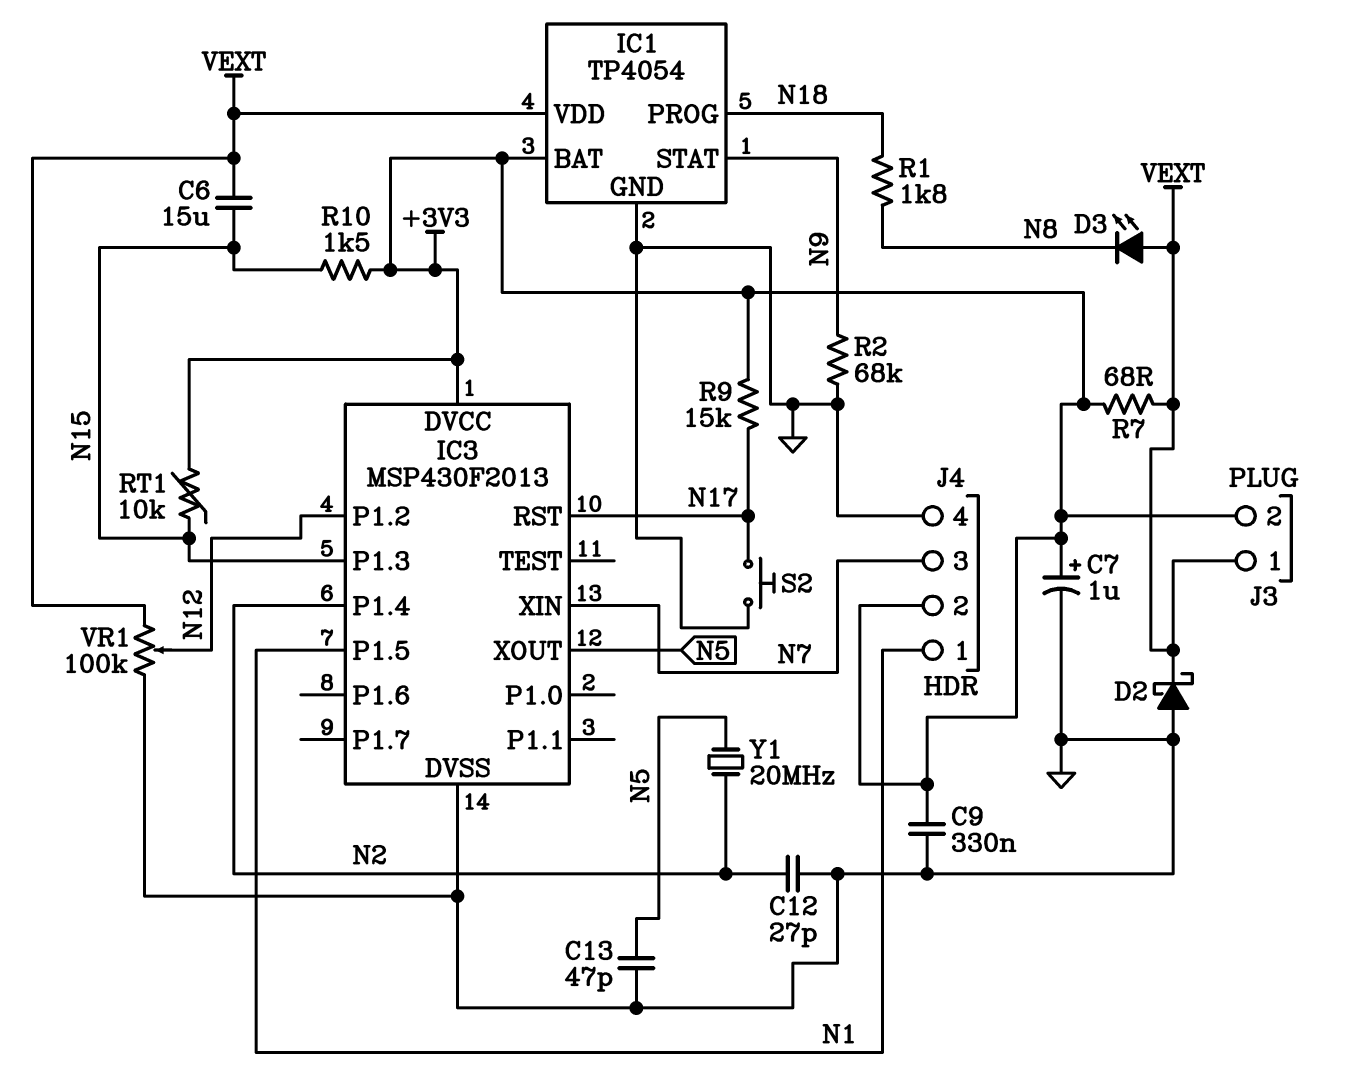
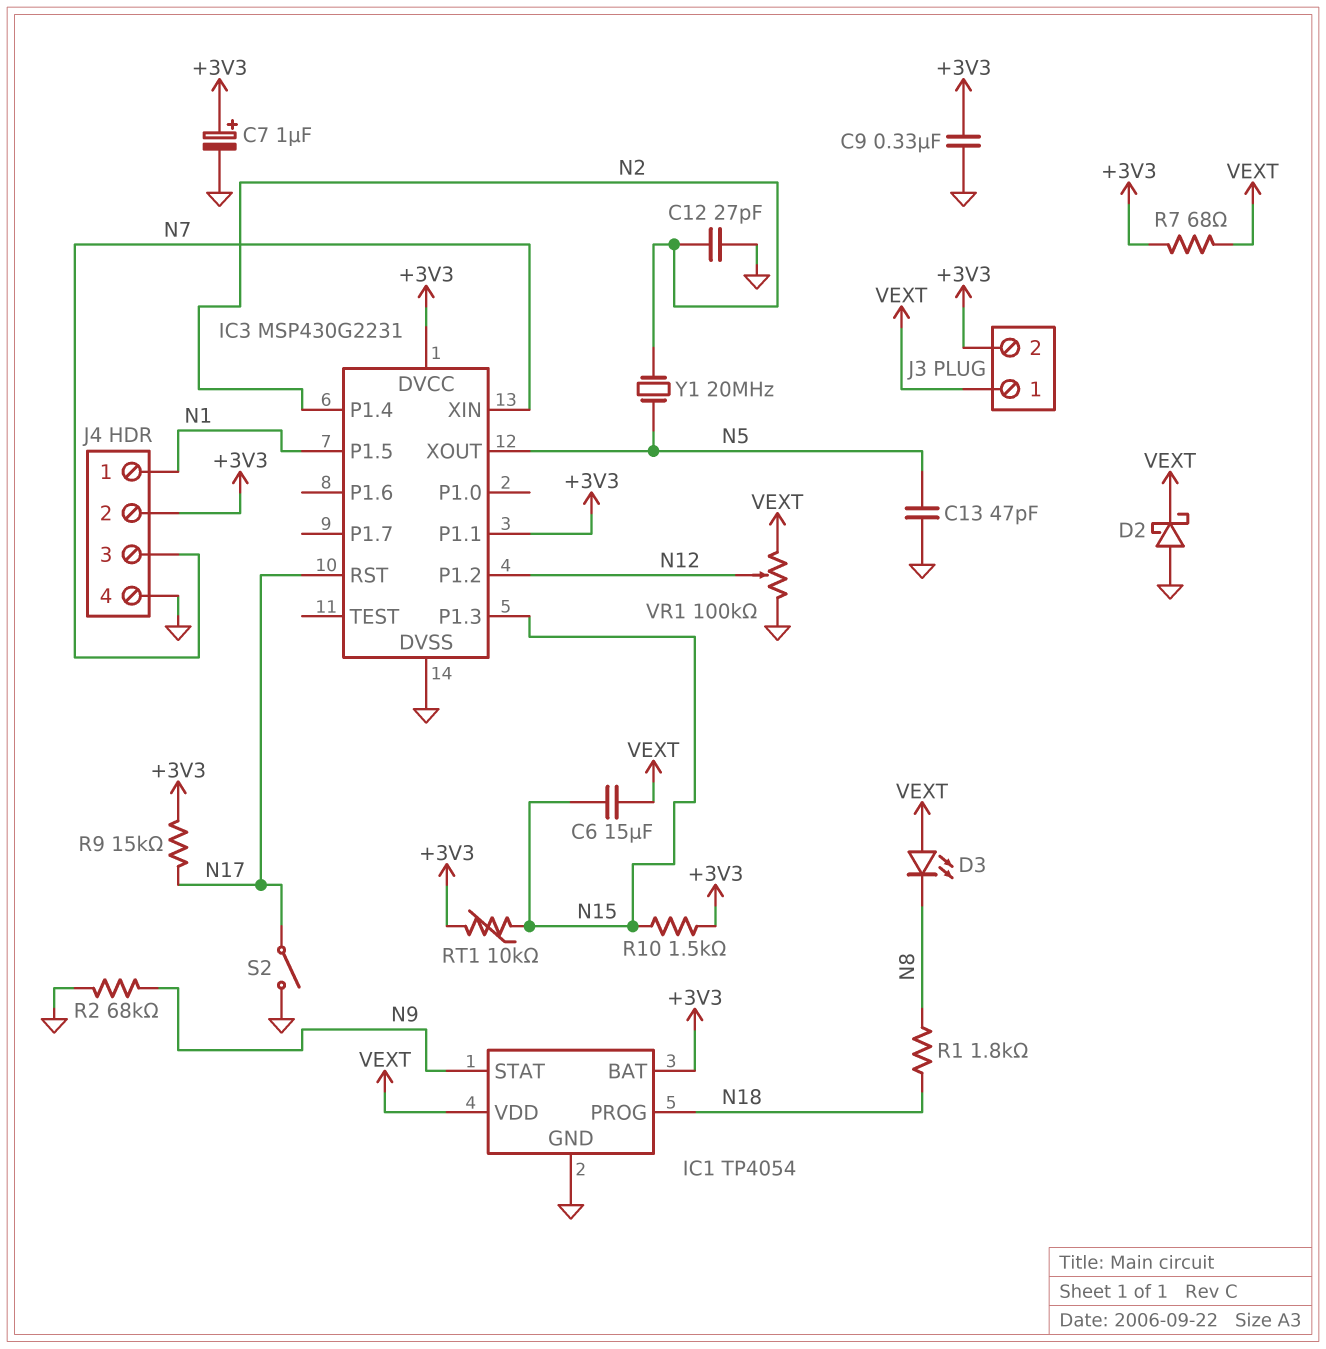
IC3: MSP430F2013 -> MSP430G2231
IC3 pin P1.1: none -> +3V3
S2: button (GND, N17) -> switch (GND, N17)

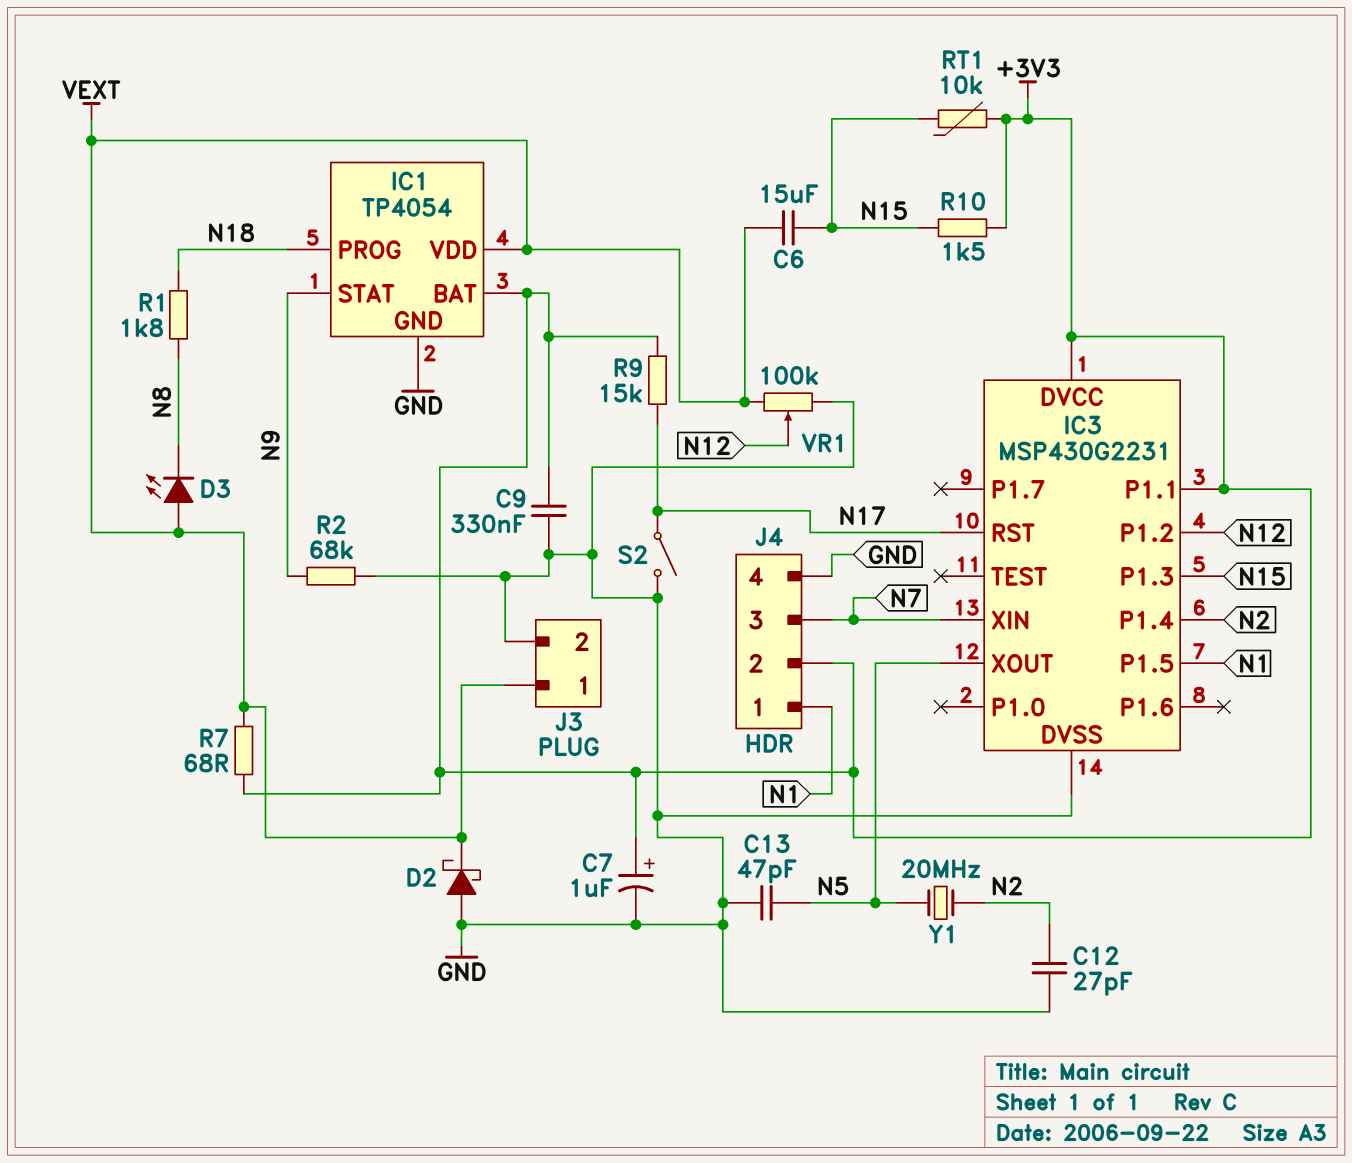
J3 pin 2: +3V3 -> GND

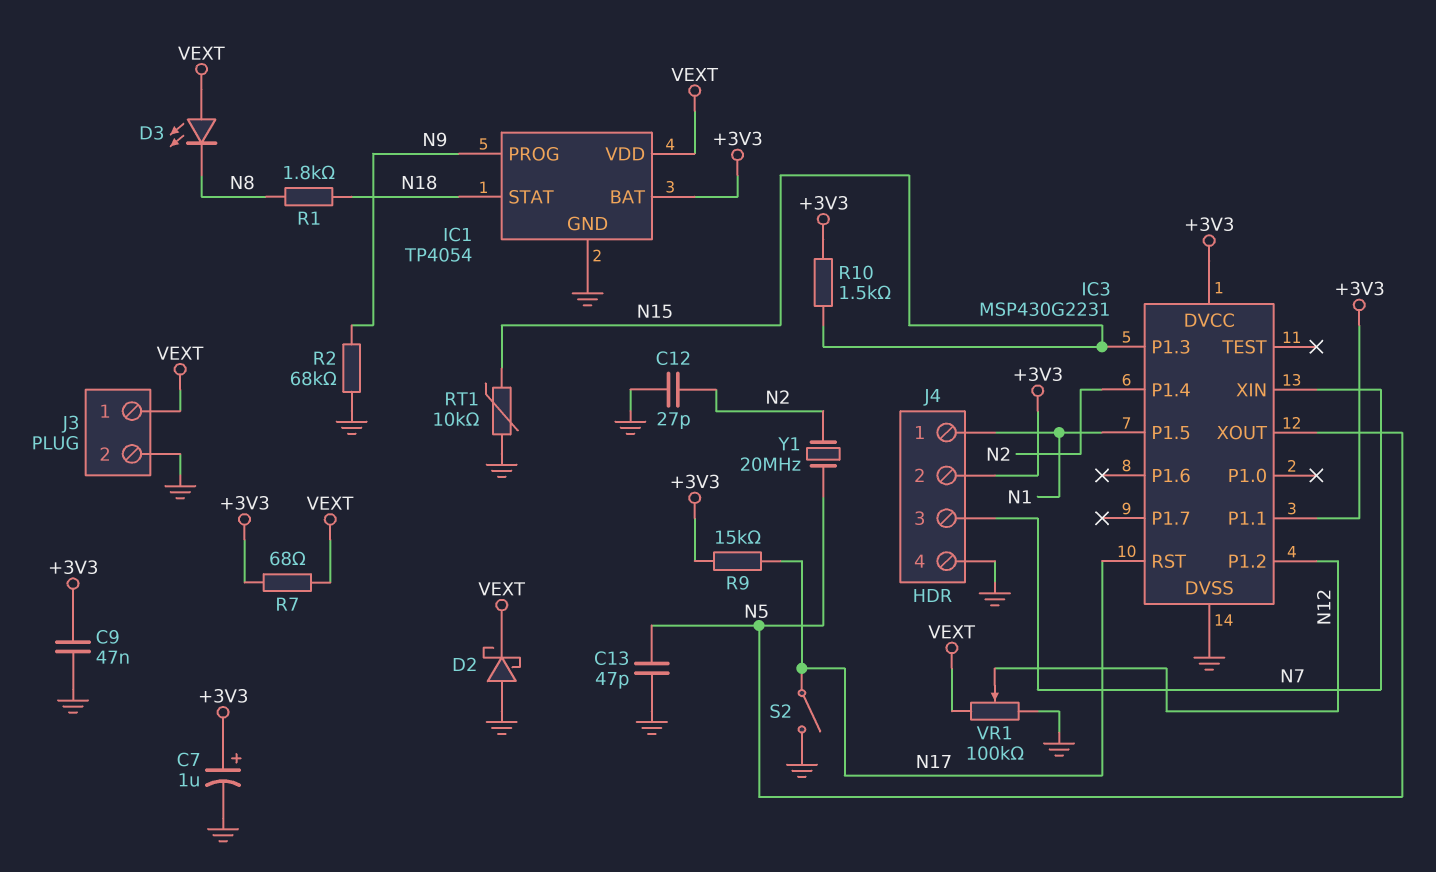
C6: 15uF (N15, VEXT) -> none
C9: 330nF (+3V3, GND) -> 47nF (+3V3, GND)
IC1 pin PROG: N18 -> N9
IC1 pin STAT: N9 -> N18
RT1: 10k (+3V3, N15) -> 10k (GND, N15)

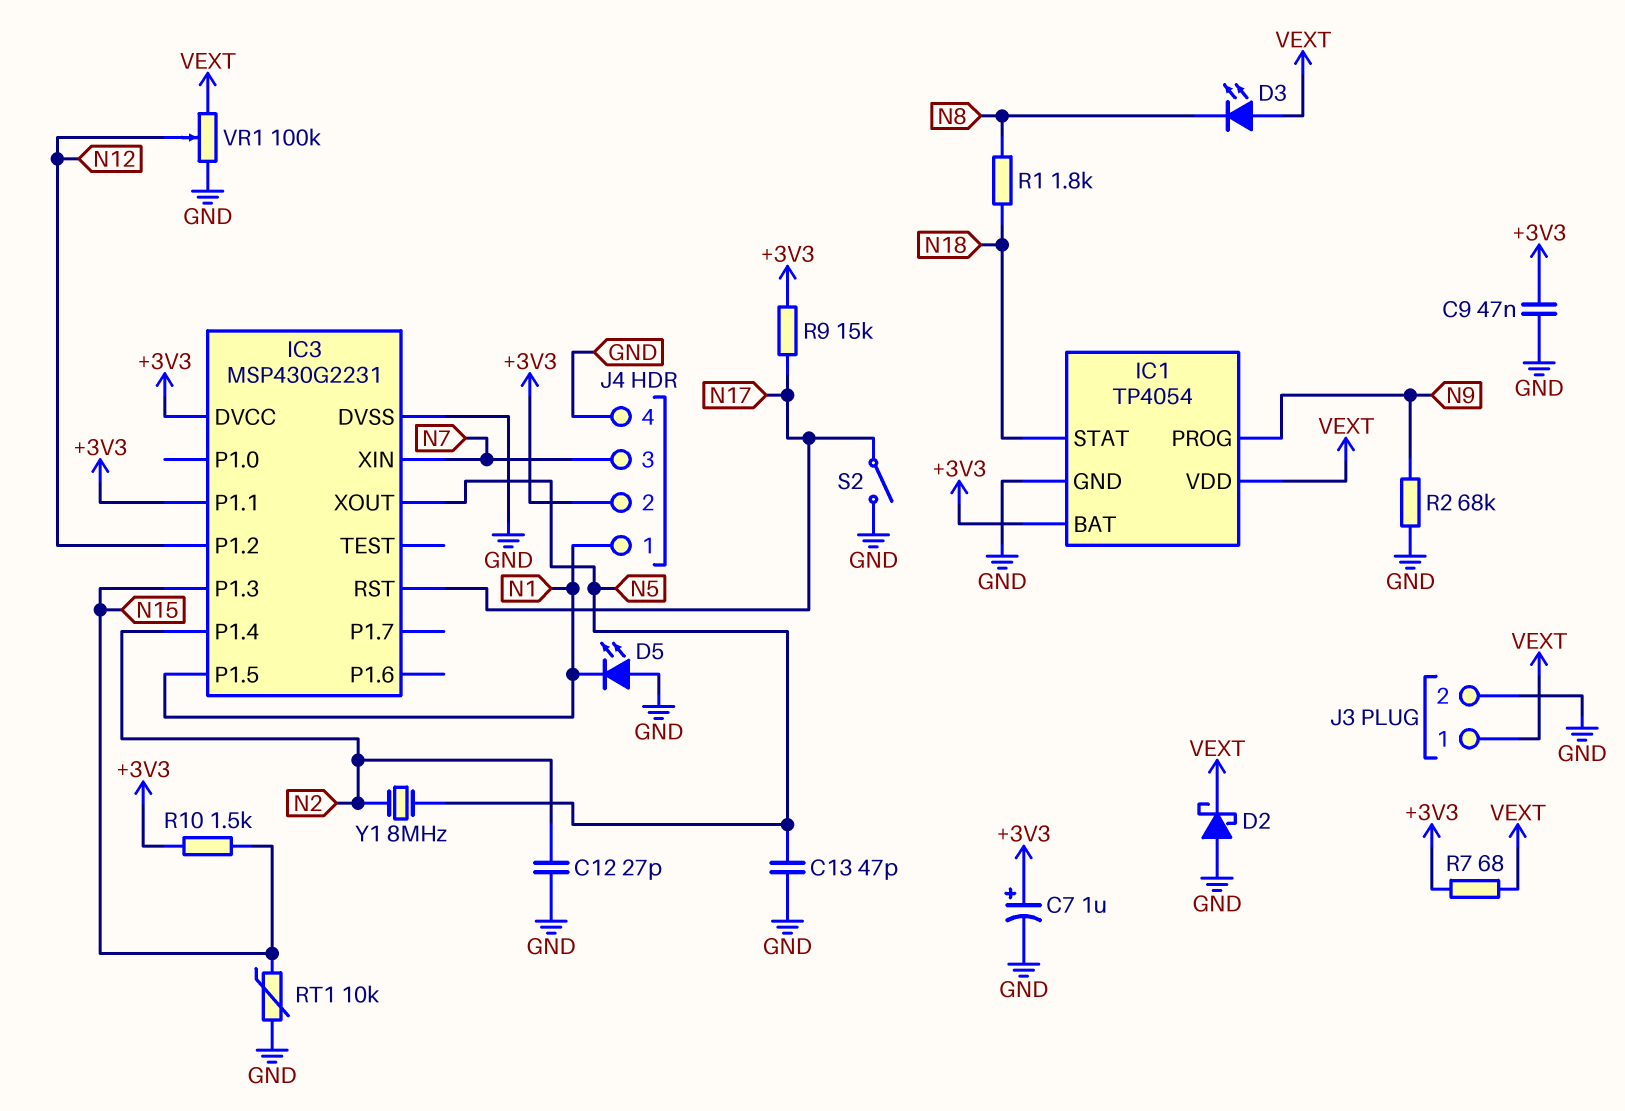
D5: none -> LED (A GND, K N1)
Y1: 20MHz (N2, N5) -> 8MHz (N2, N5)

